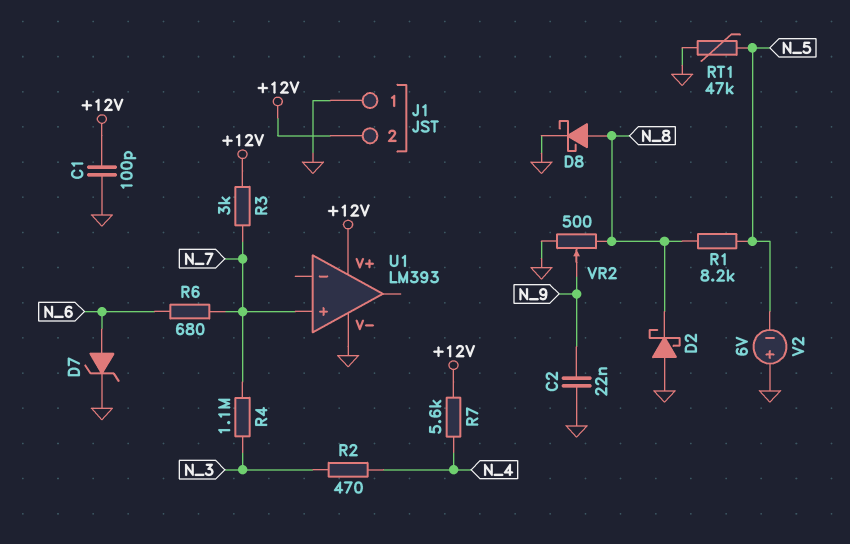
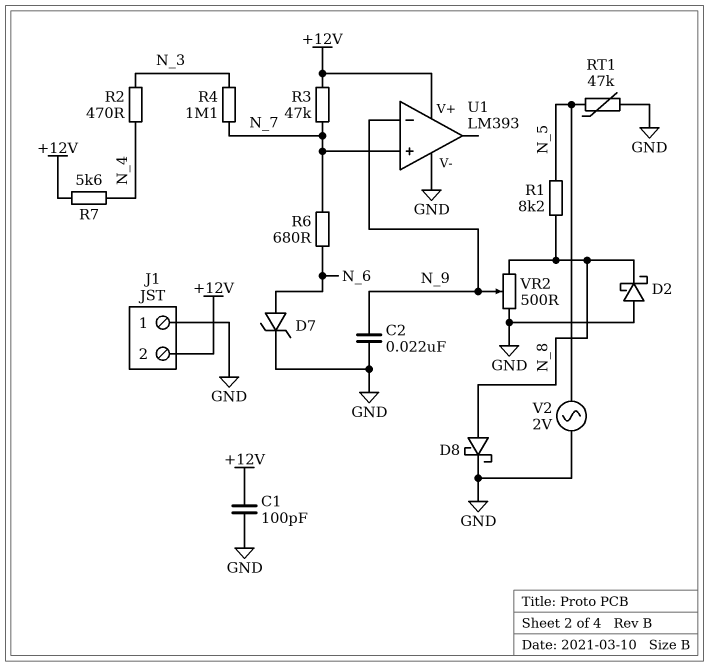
R3: 3k (+12V, N_7) -> 47k (+12V, N_7)
U1 pin in-: none -> N_9
V2: 6V (plus GND, minus N_5) -> AC 2V (GND, N_5)

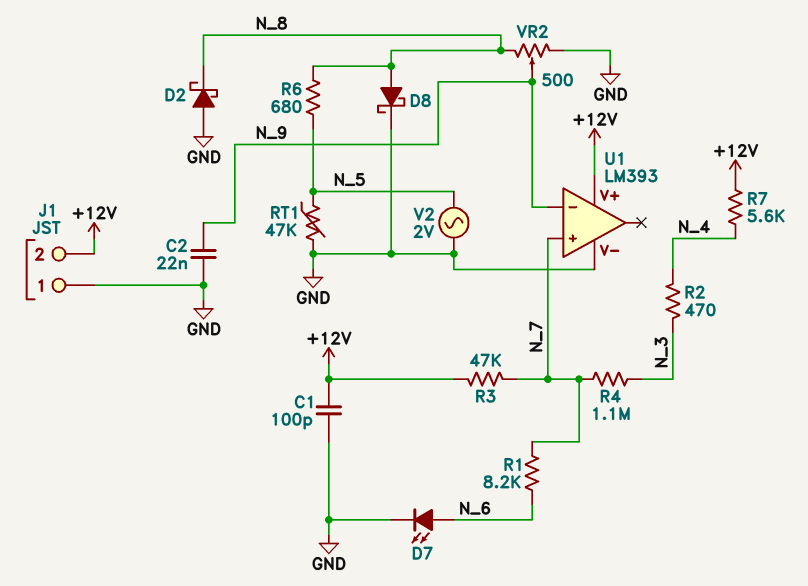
D7: zener (A N_6, K GND) -> LED (A N_6, K GND)
R1: 8.2k (N_5, N_8) -> 8.2k (N_6, N_7)
R6: 680 (N_6, N_7) -> 680 (N_5, N_8)

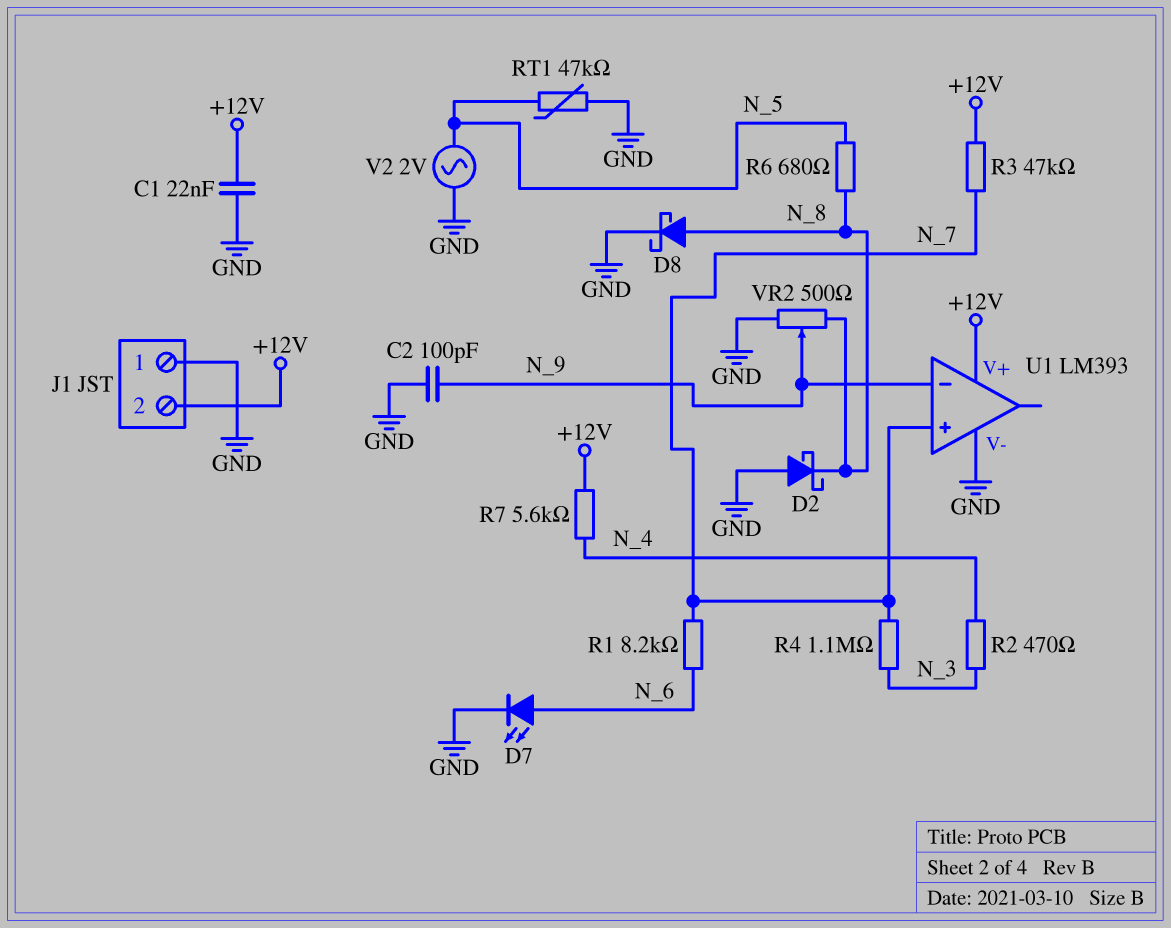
C1: 100pF (+12V, GND) -> 22nF (+12V, GND)
C2: 22nF (GND, N_9) -> 100pF (GND, N_9)

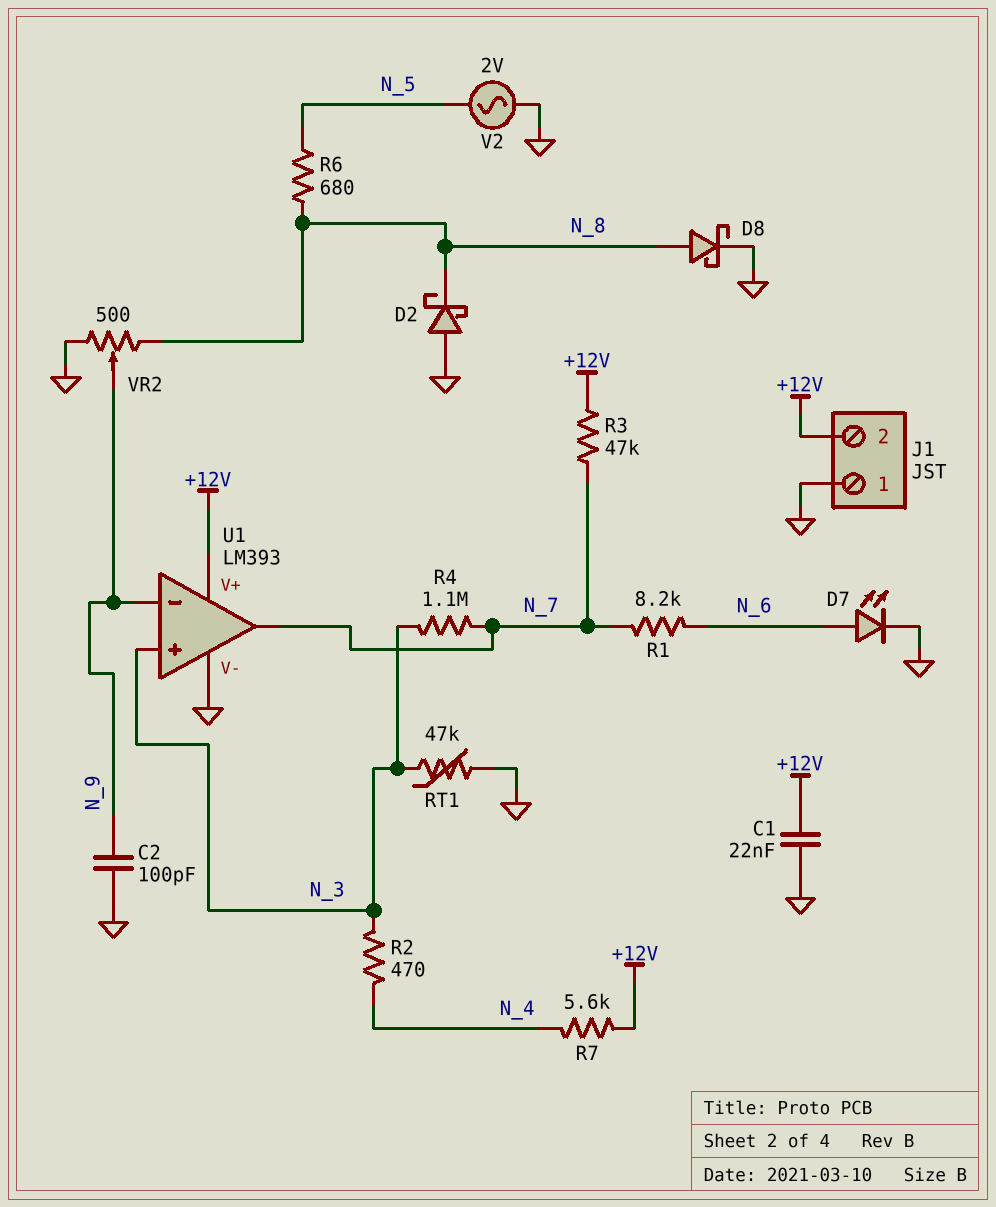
RT1: 47k (GND, N_5) -> 47k (GND, N_3)
U1 pin in+: N_7 -> N_3
U1 pin out: none -> N_7

